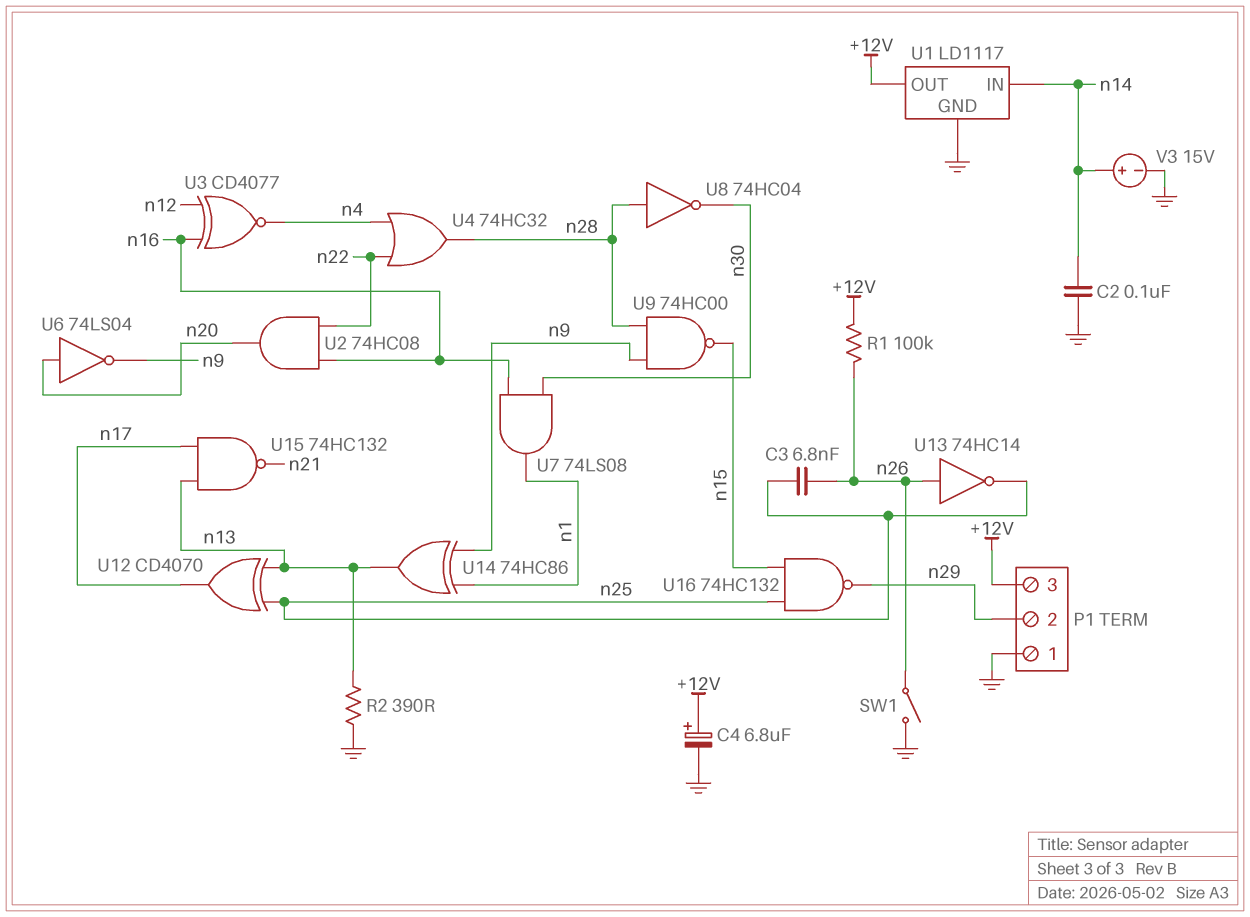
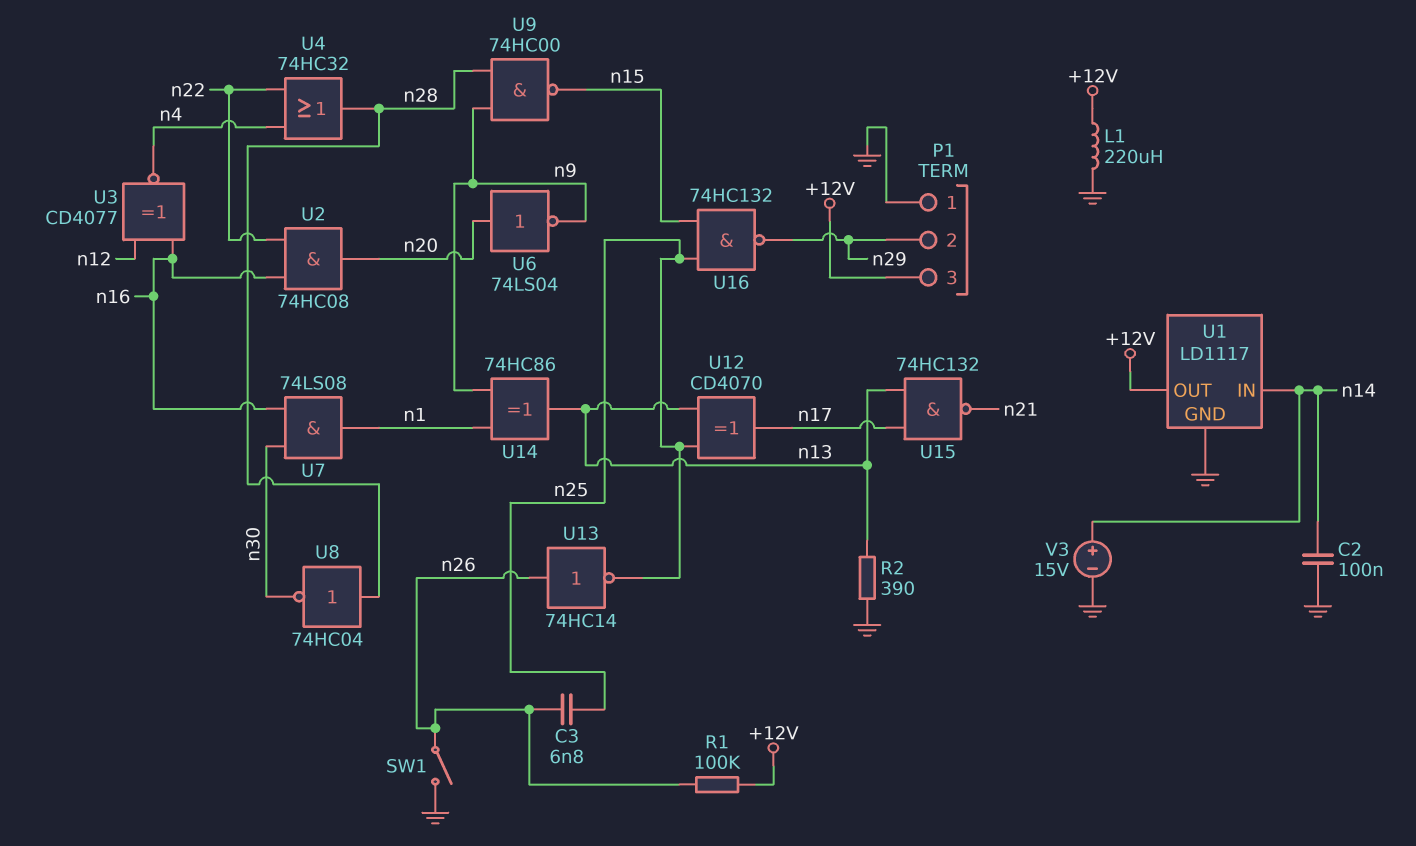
C4: 6.8uF (plus +12V, minus GND) -> none
L1: none -> 220uH (+12V, GND)

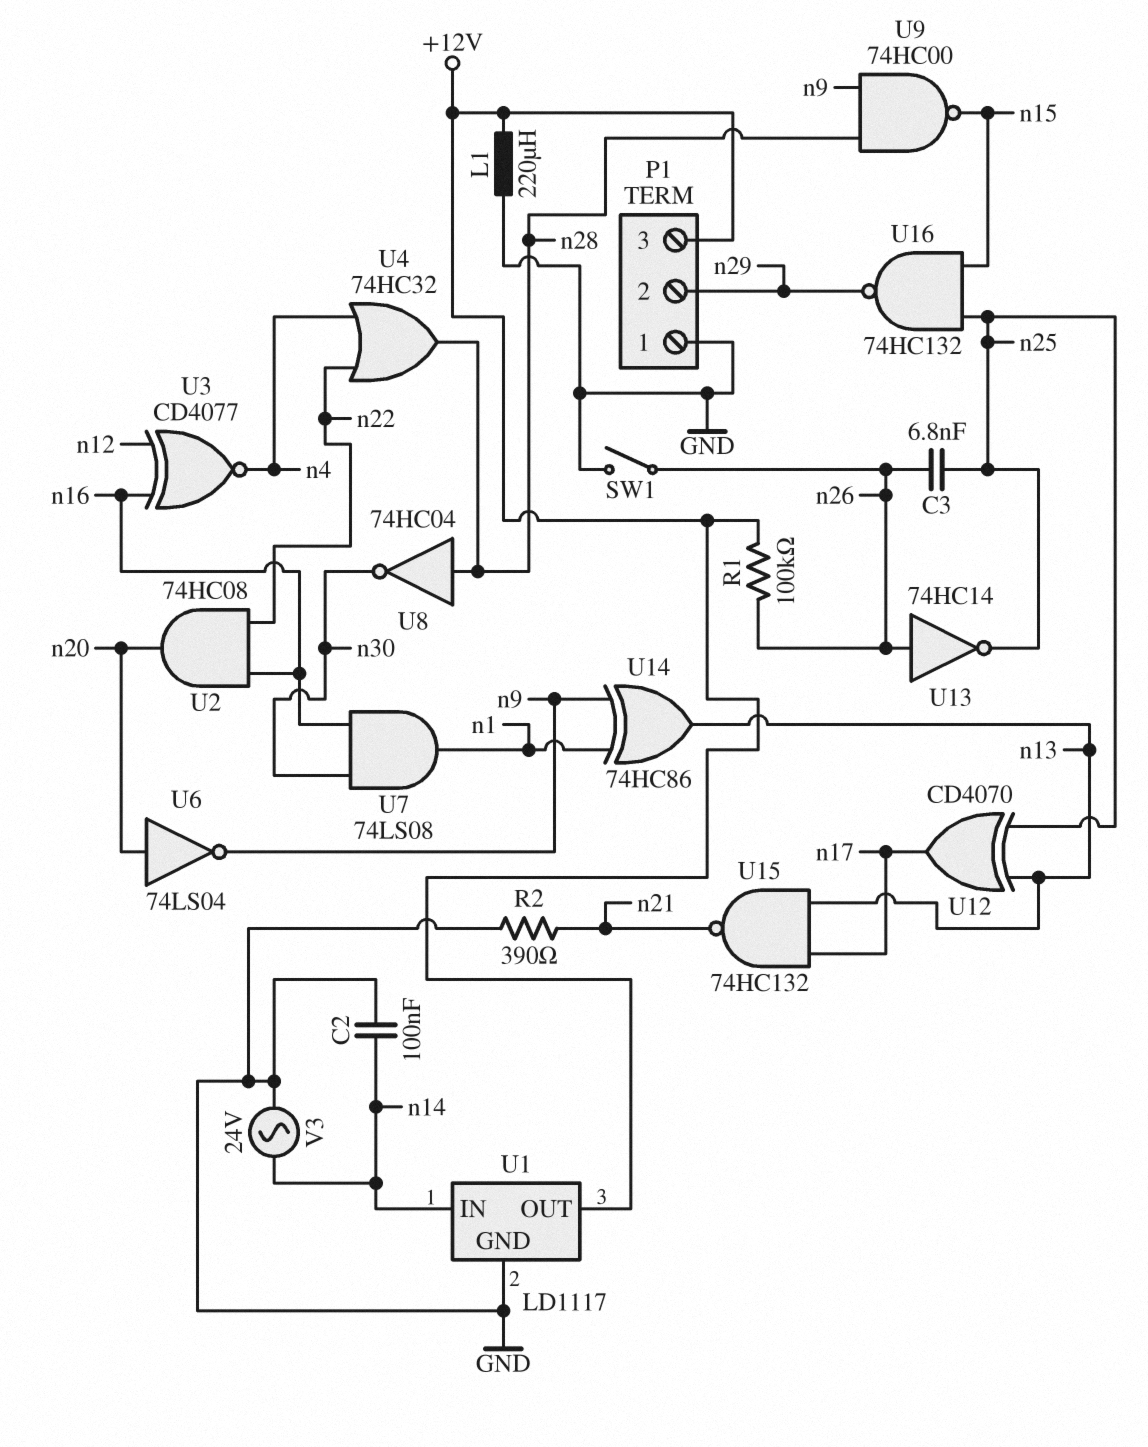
R2: 390 (GND, n13) -> 390 (GND, n21)
V3: 15V (plus n14, minus GND) -> AC 24V (GND, n14)

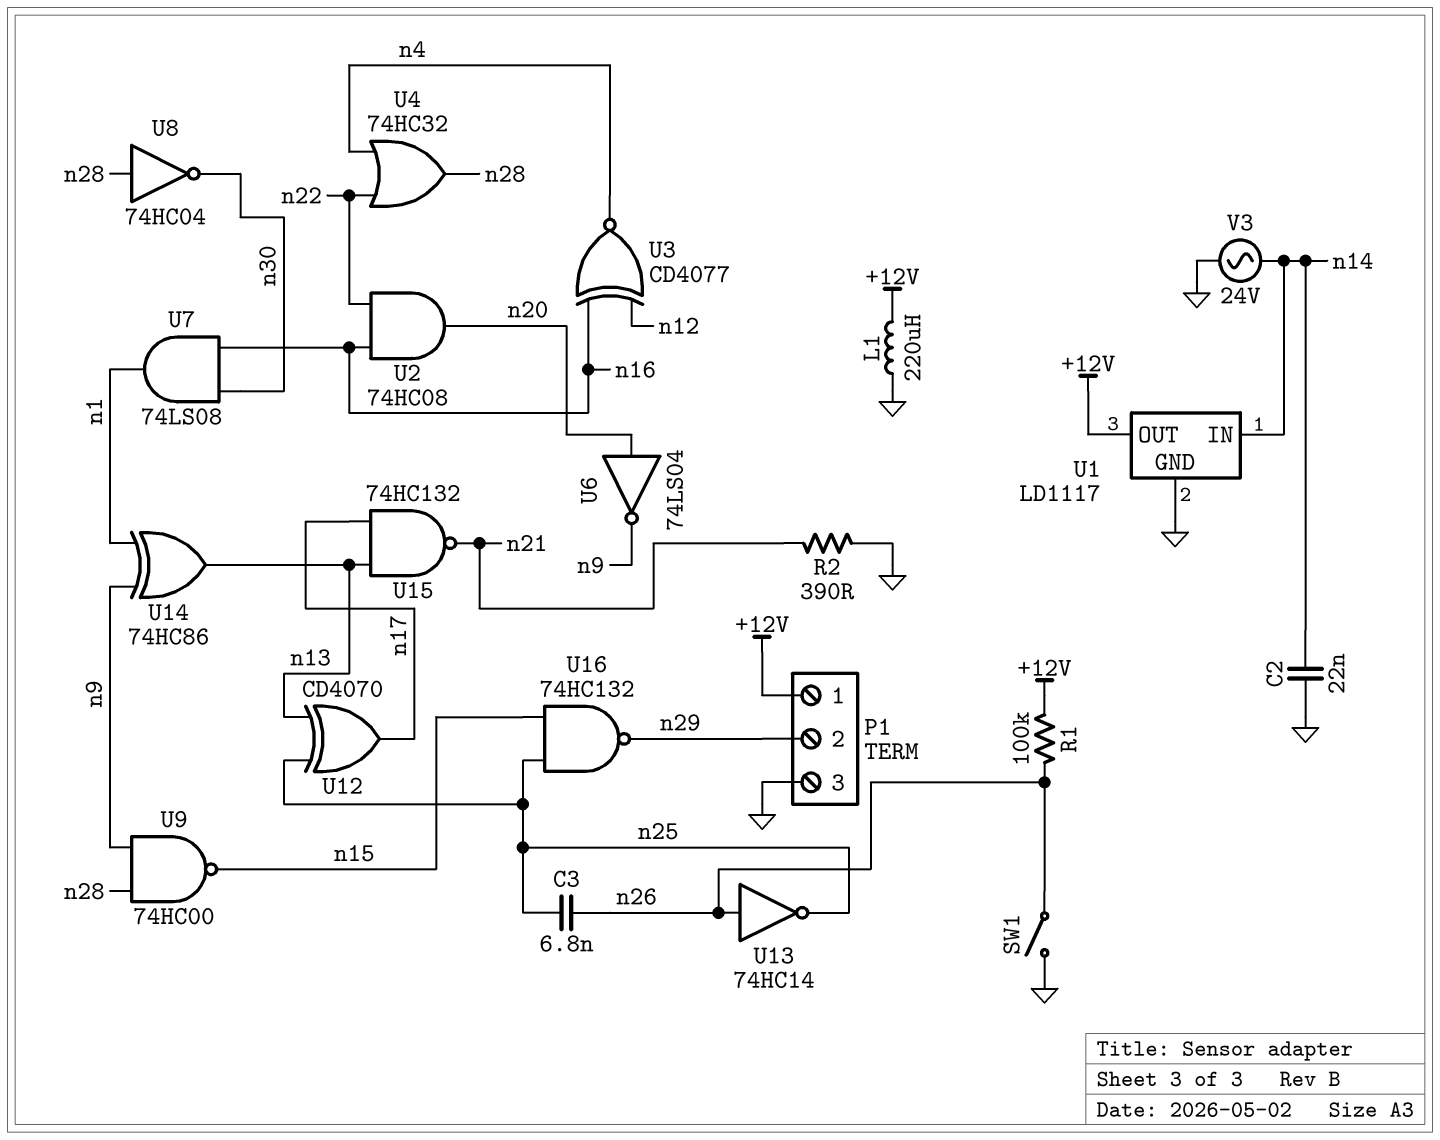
C2: 100nF (GND, n14) -> 22nF (GND, n14)
P1 pin 1: GND -> +12V
P1 pin 3: +12V -> GND

